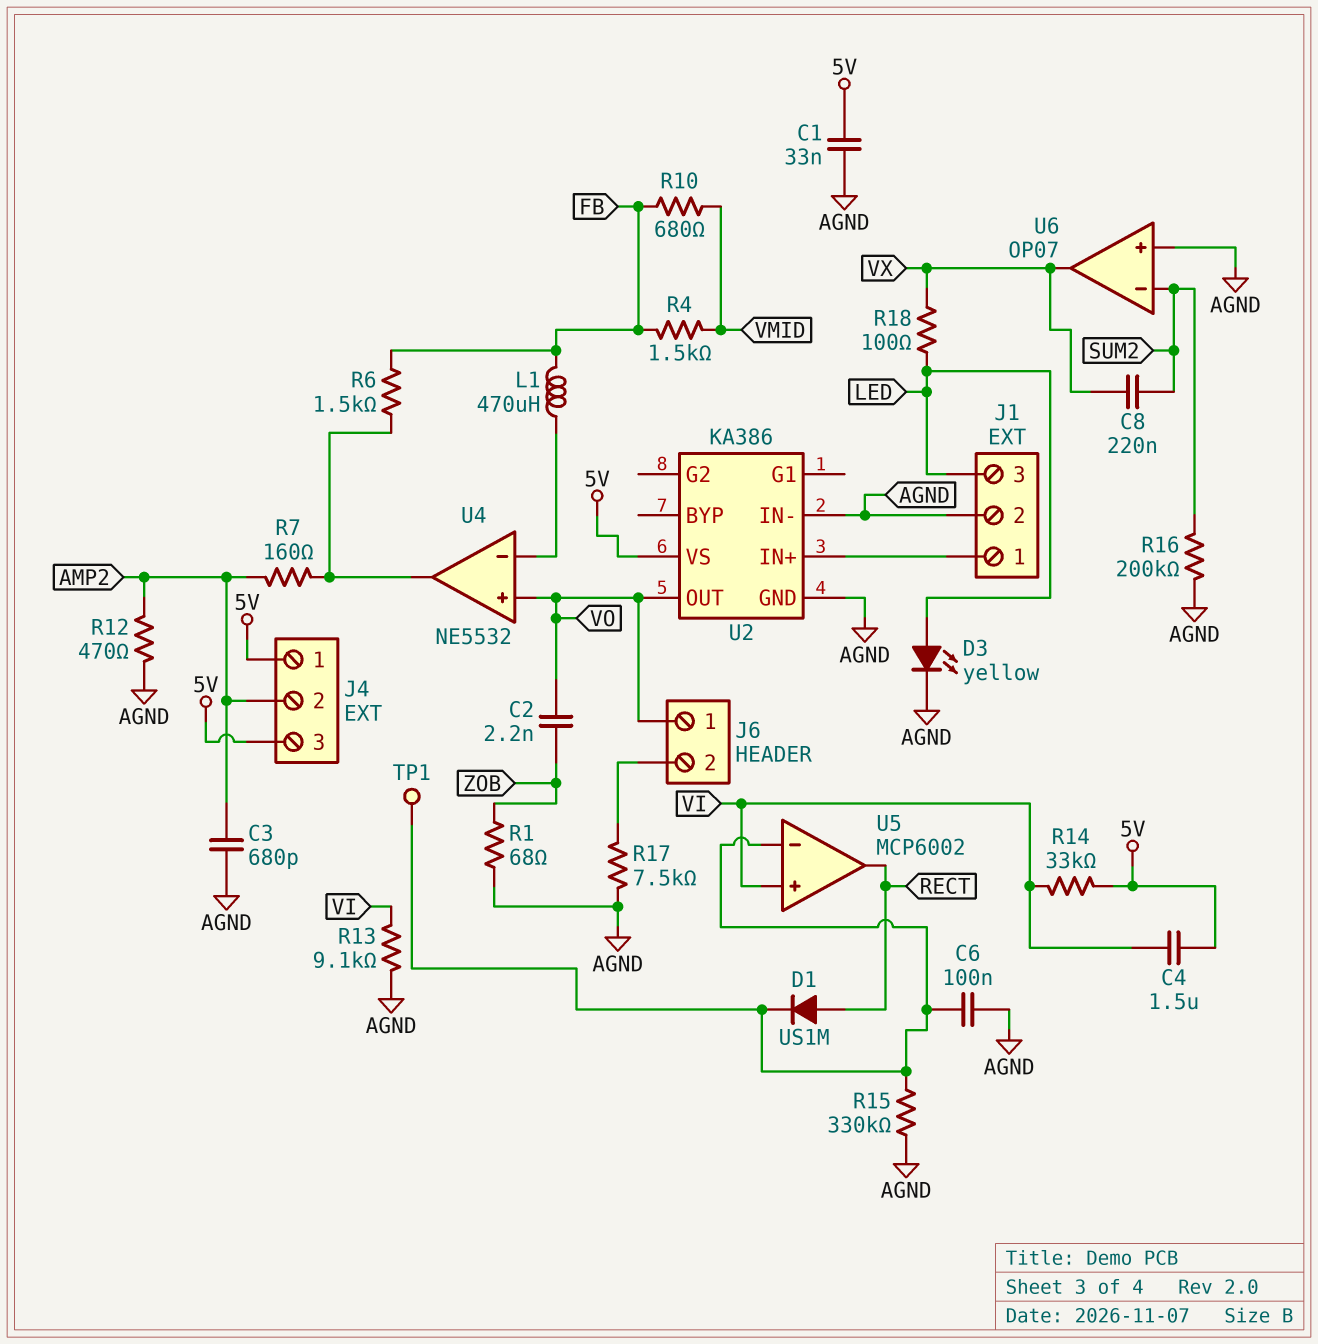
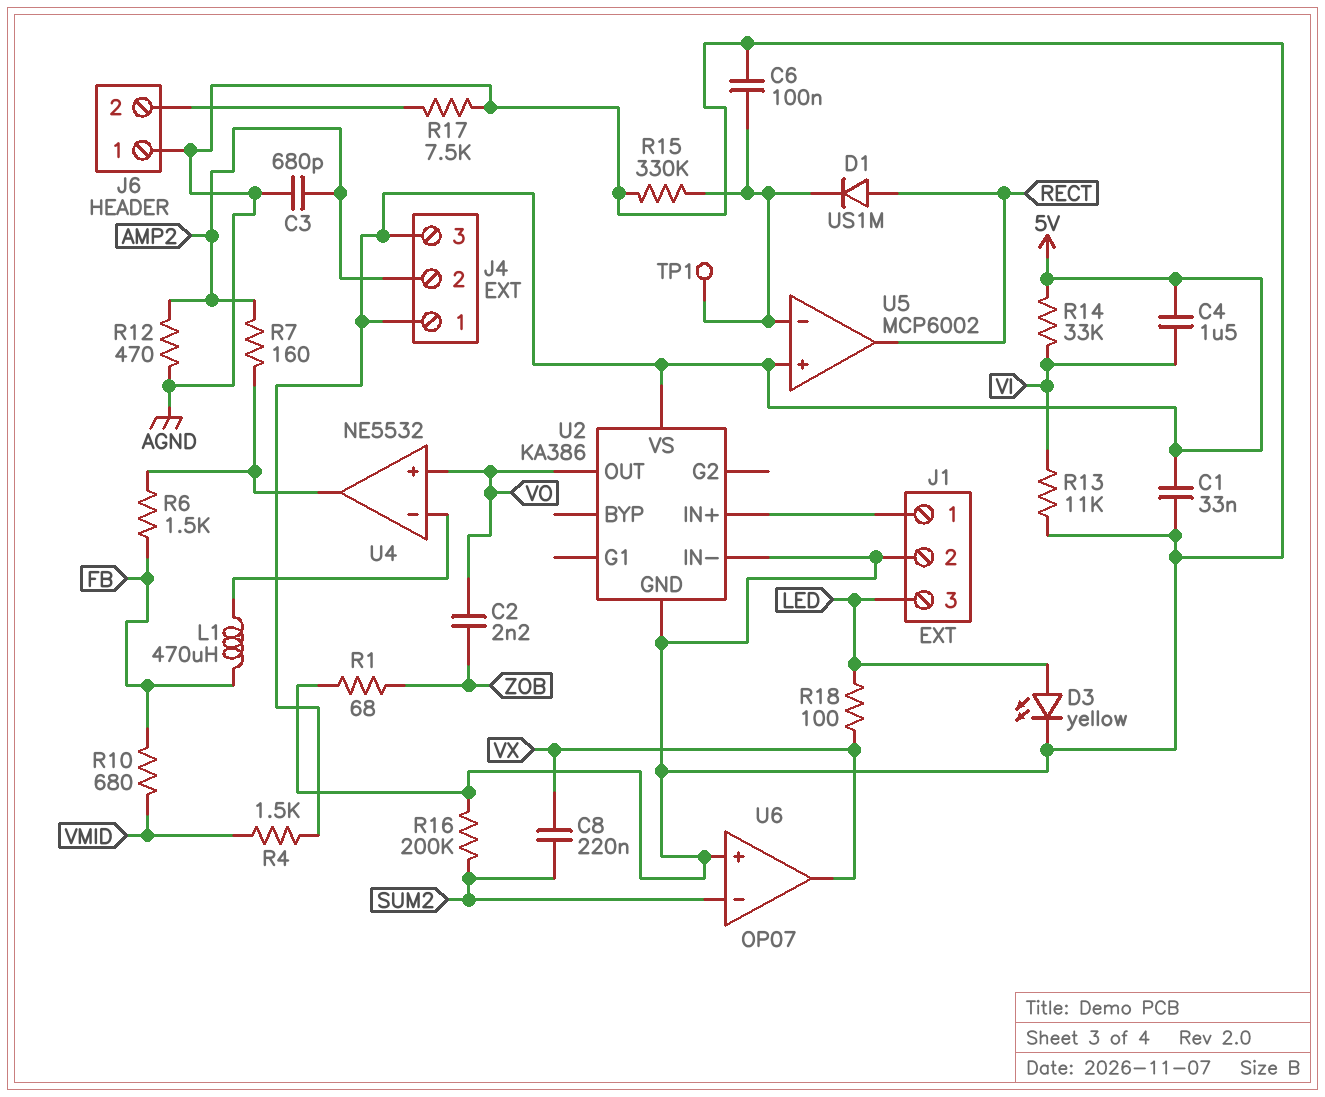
J6 pin 1: VO -> AGND
R4: 1.5k (FB, VMID) -> 1.5k (5V, VMID)
R13: 9.1k (AGND, VI) -> 11k (AGND, VI)
U5 pin in+: VI -> 5V

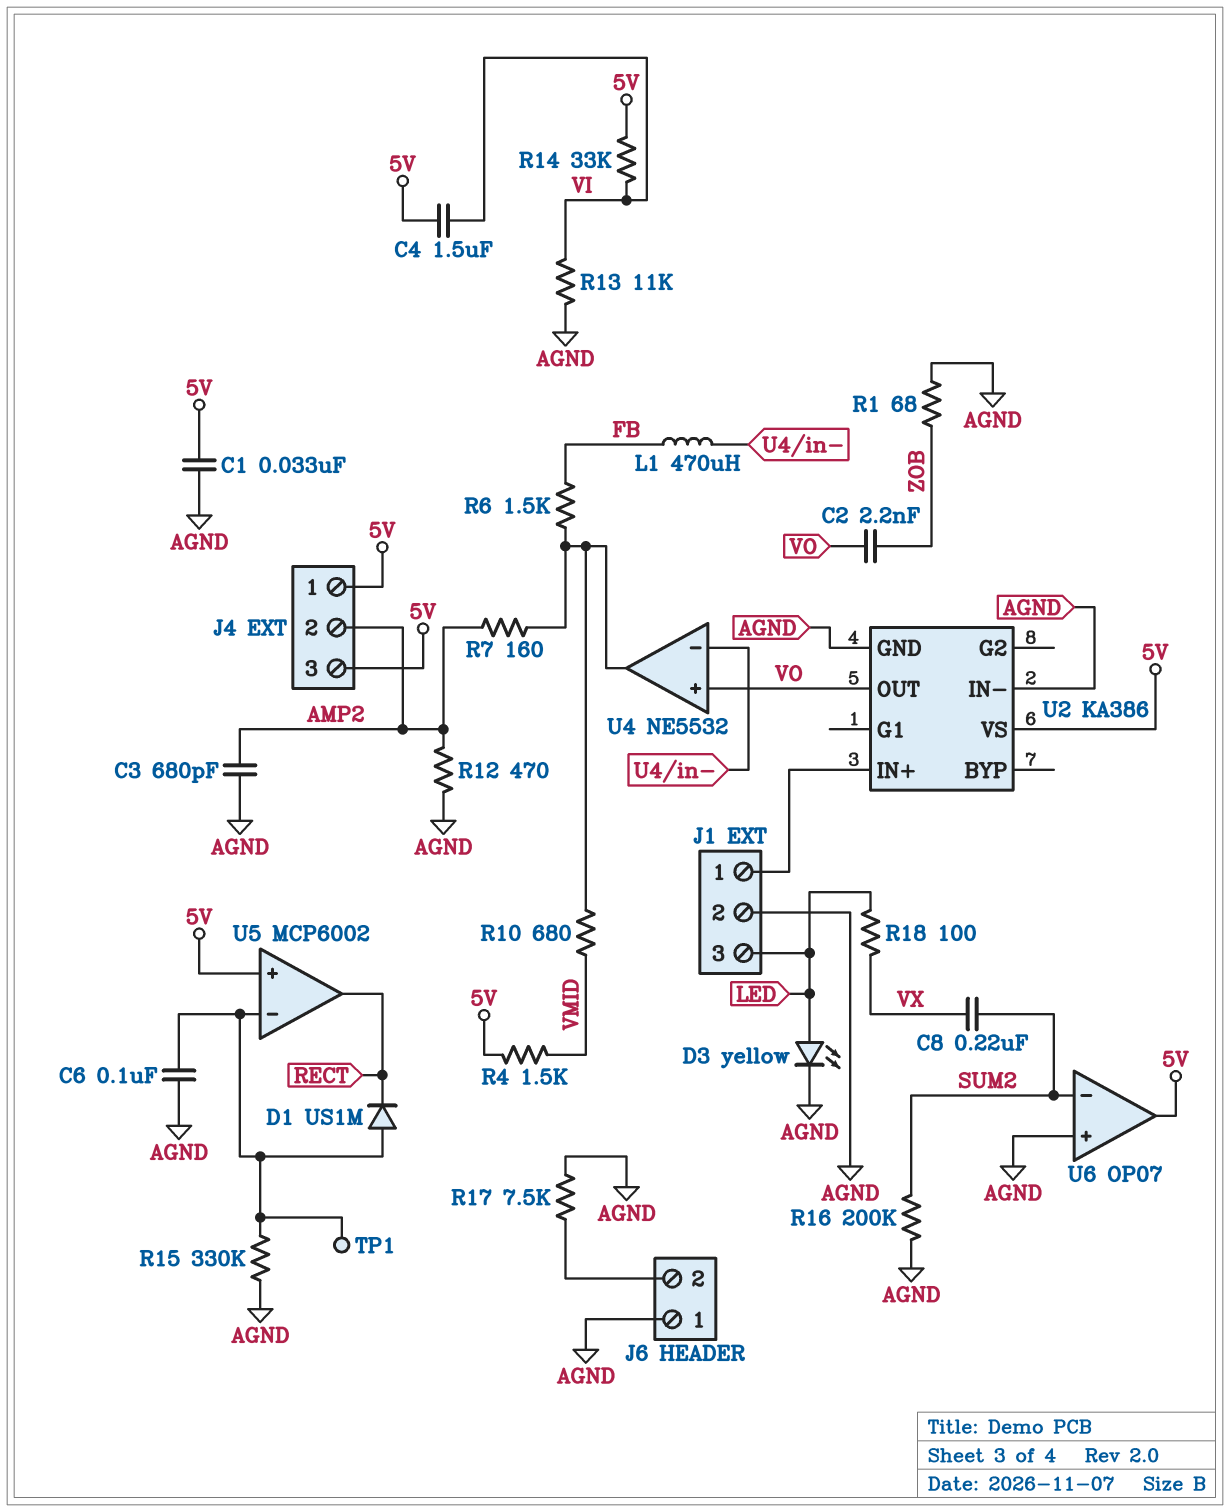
D1: diode US1M (A RECT, K U5/in-) -> diode US1M (A U5/in-, K RECT)
R10: 680 (FB, VMID) -> 680 (U4/out, VMID)
U6 pin out: VX -> 5V

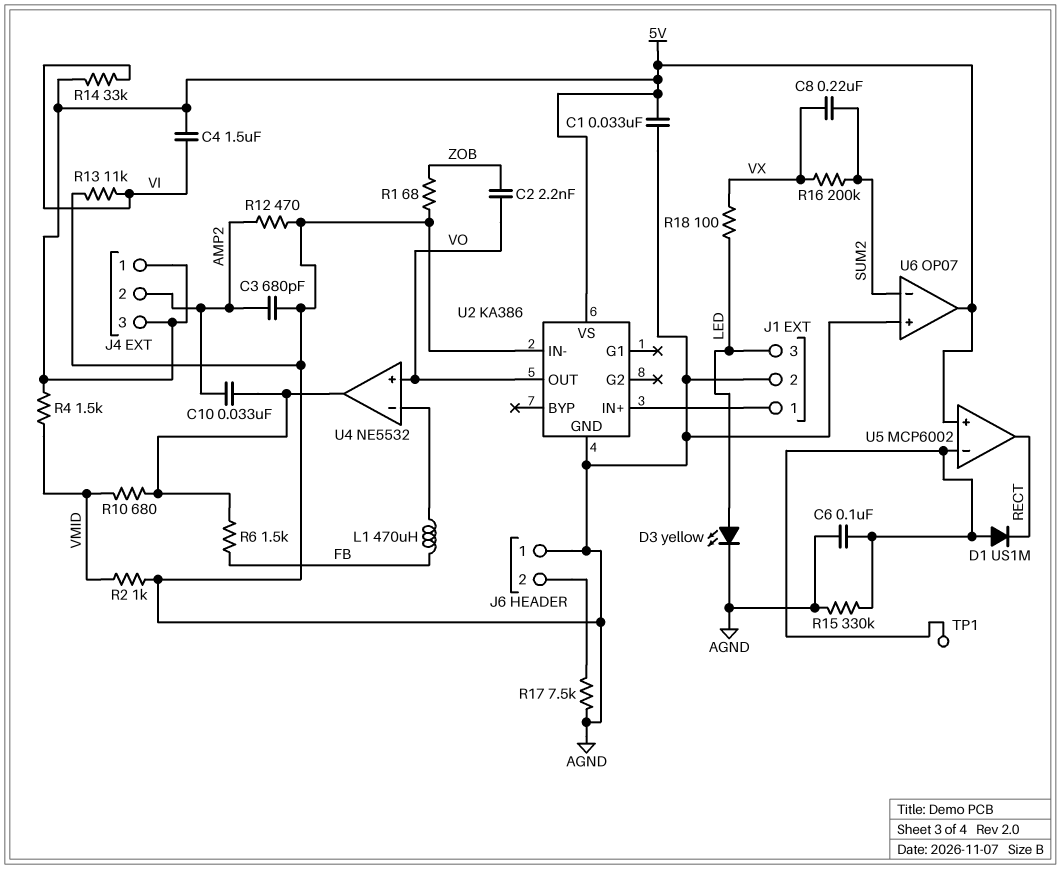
C10: none -> 33nF (AMP2, U4/out)
R2: none -> 1k (AGND, VMID)
R7: 160 (AMP2, U4/out) -> none
R16: 200k (AGND, SUM2) -> 200k (SUM2, VX)

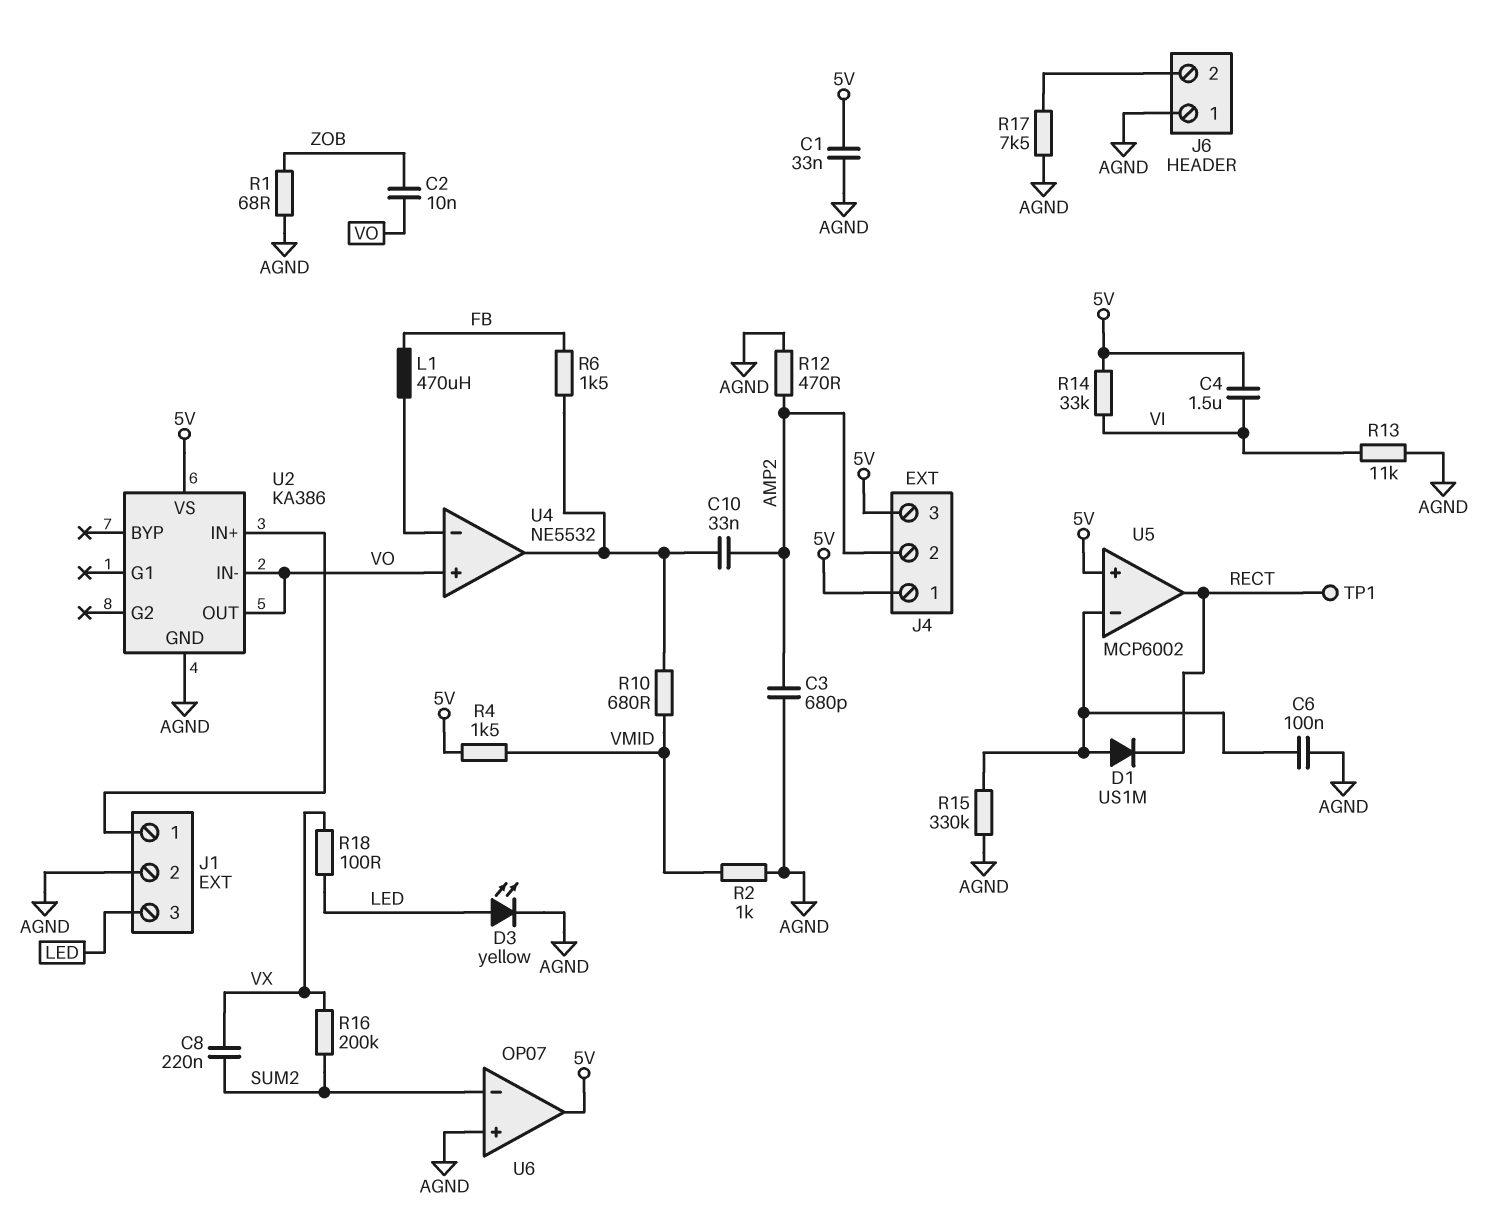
C2: 2.2nF (VO, ZOB) -> 10nF (VO, ZOB)
TP1: test point (U5/in-) -> test point (RECT)
U2 pin IN-: AGND -> VO

